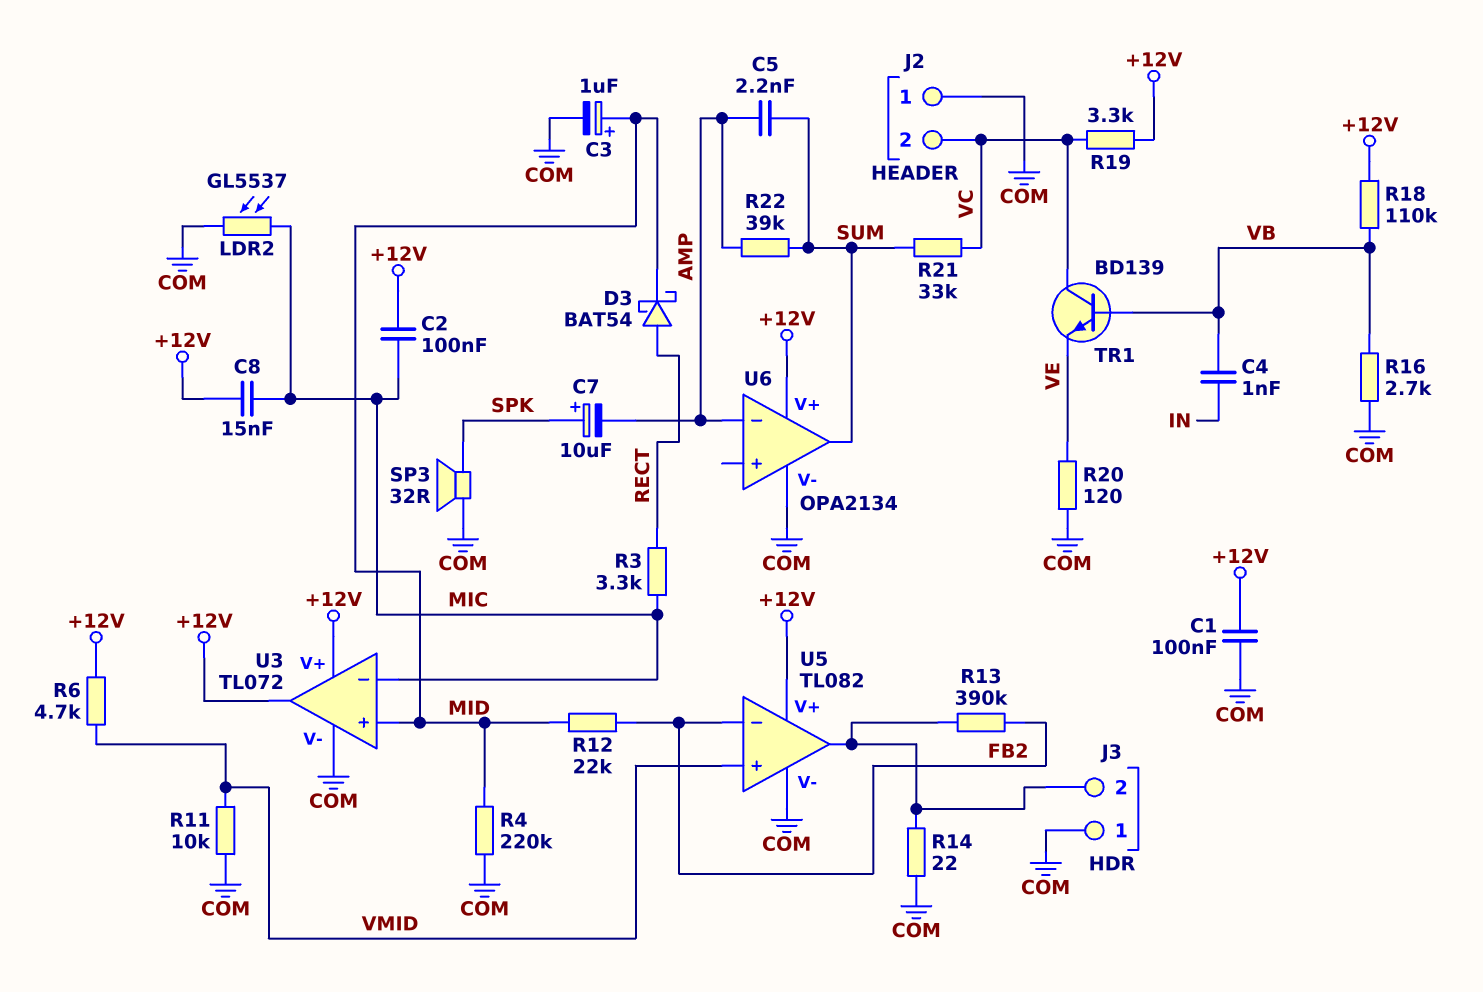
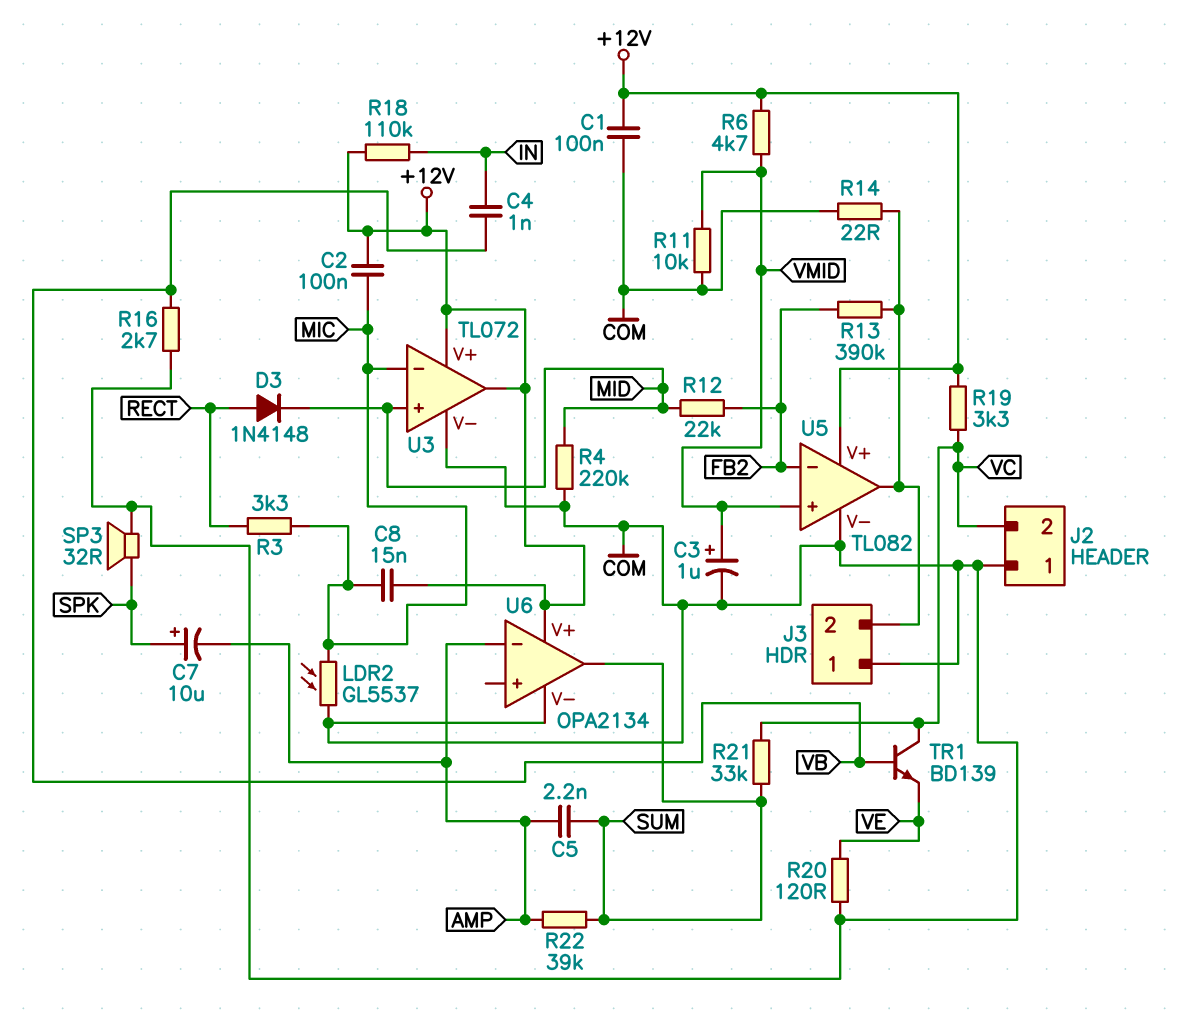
C3: 1uF (plus MID, minus COM) -> 1uF (plus VMID, minus COM)
D3: schottky BAT54 (A RECT, K MID) -> diode 1N4148 (A RECT, K MID)
R18: 110k (+12V, VB) -> 110k (+12V, IN)

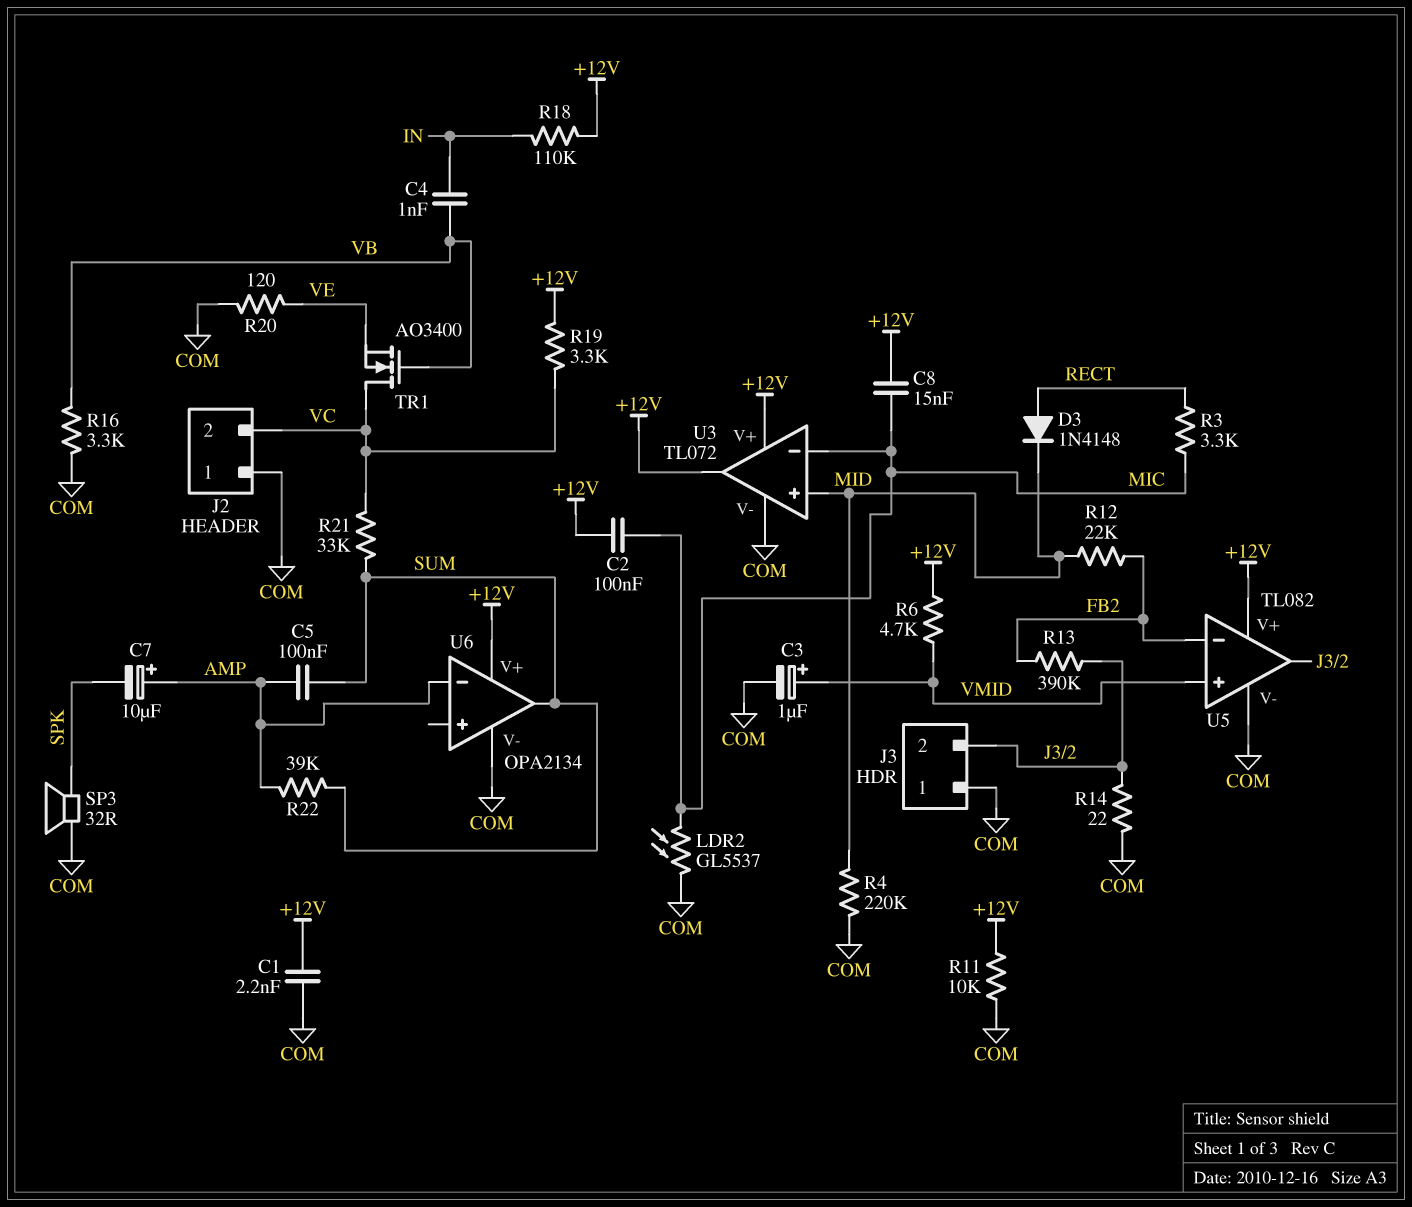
C1: 100nF (+12V, COM) -> 2.2nF (+12V, COM)
C5: 2.2nF (AMP, SUM) -> 100nF (AMP, SUM)
C7: 10uF (plus SPK, minus AMP) -> 10uF (plus AMP, minus SPK)
R11: 10k (COM, VMID) -> 10k (+12V, COM)
R16: 2.7k (COM, VB) -> 3.3k (COM, VB)
TR1: NPN BD139 (B VB, C VC, E VE) -> NMOS AO3400 (G VB, D VC, S VE)

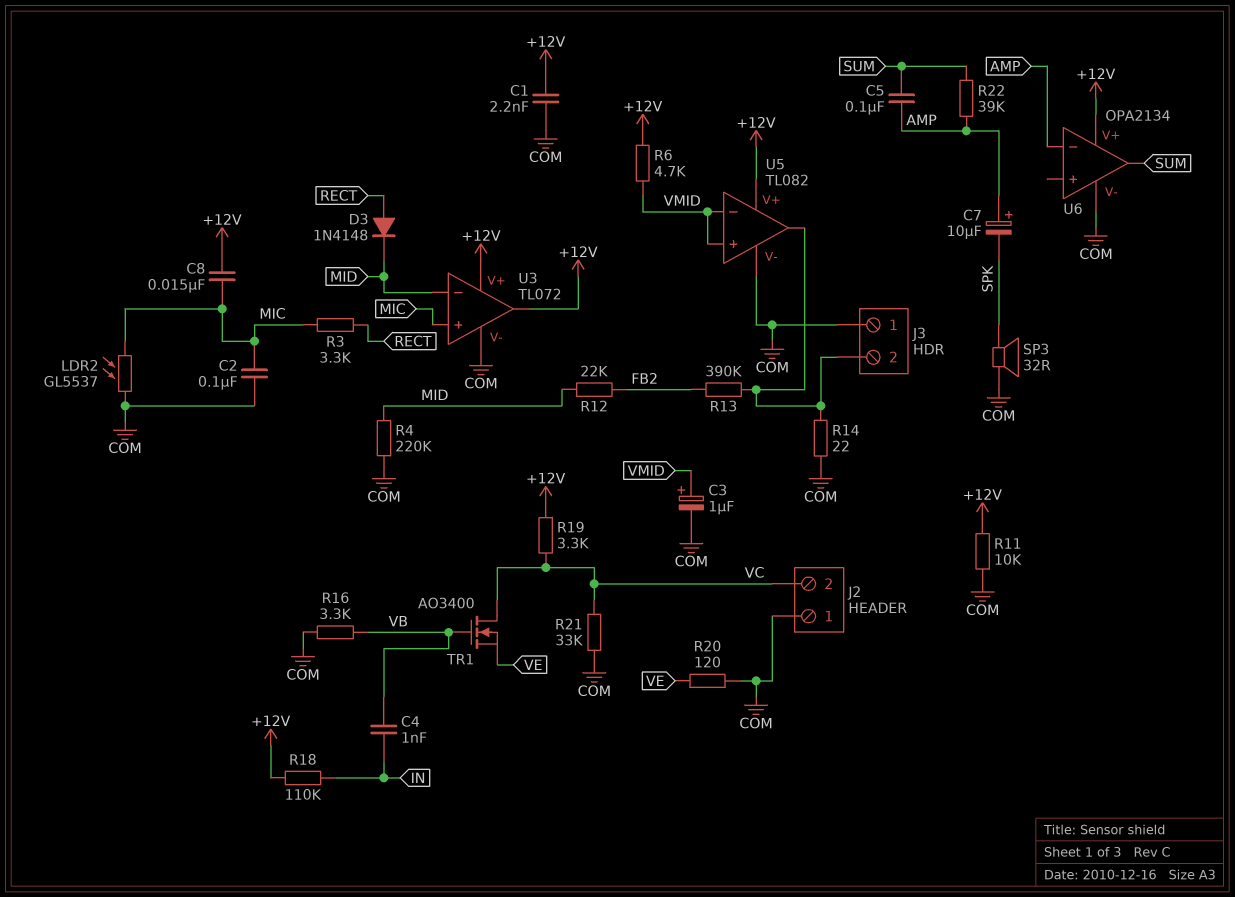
C2: 100nF (+12V, MIC) -> 100nF (COM, MIC)
R21: 33k (SUM, VC) -> 33k (COM, VC)
U3 pin in+: MID -> MIC
U3 pin in-: MIC -> MID
U5 pin in-: FB2 -> VMID

